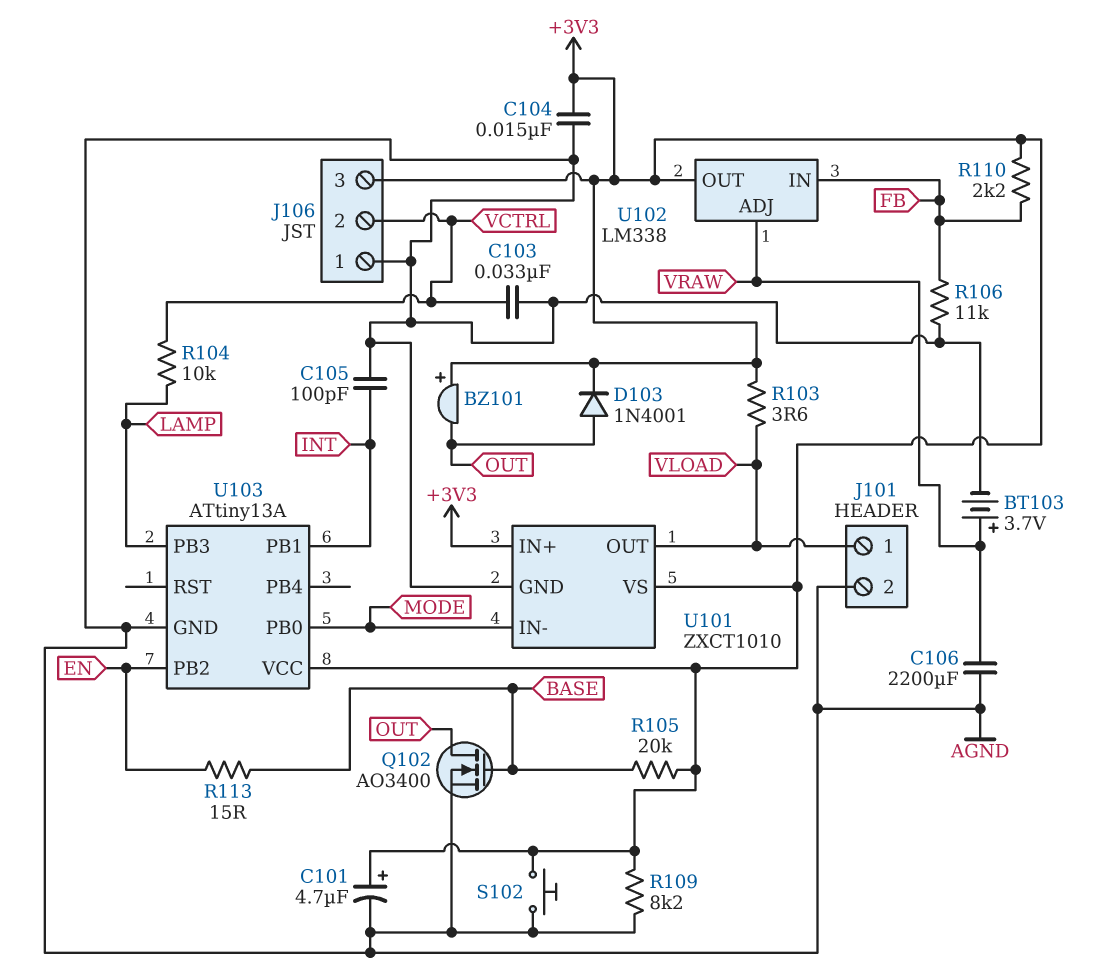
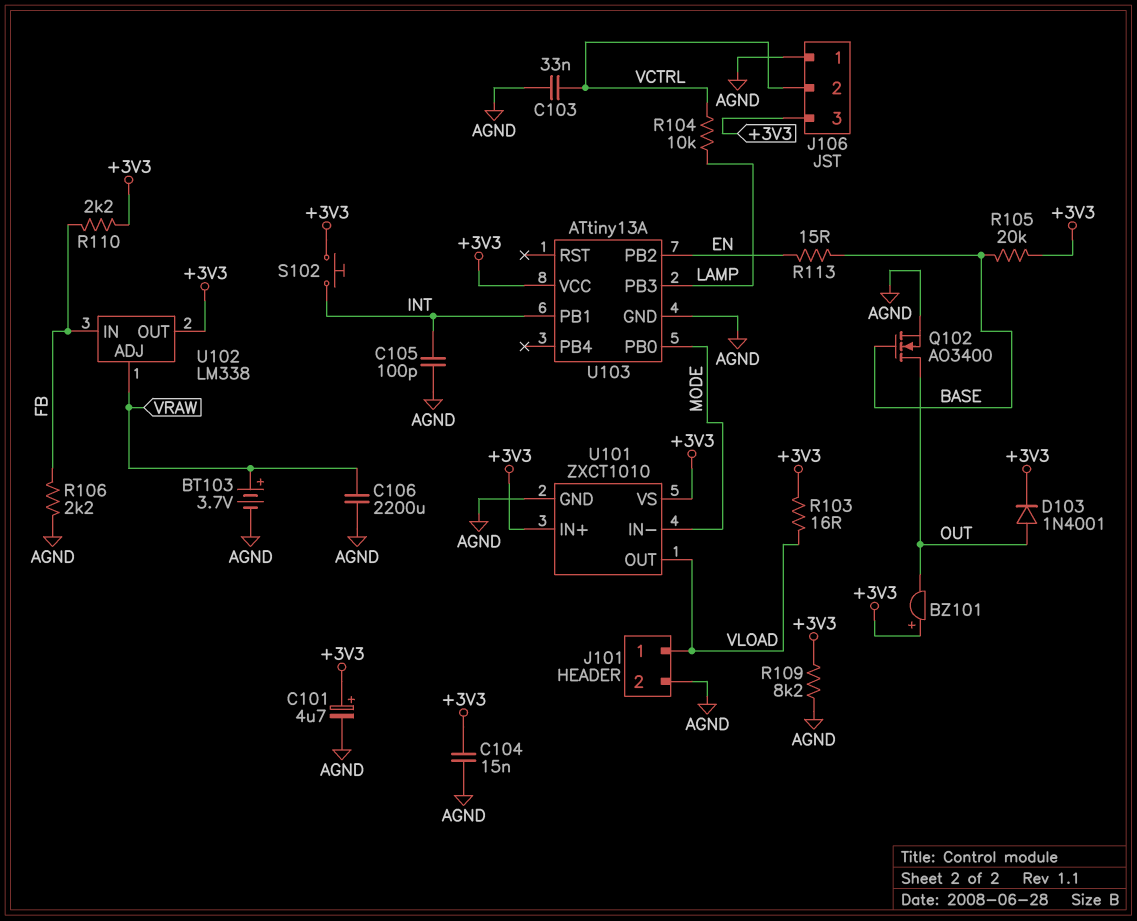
R103: 3.6 (+3V3, VLOAD) -> 16 (+3V3, VLOAD)
R106: 11k (AGND, FB) -> 2.2k (AGND, FB)
S102: button (+3V3, AGND) -> button (+3V3, INT)

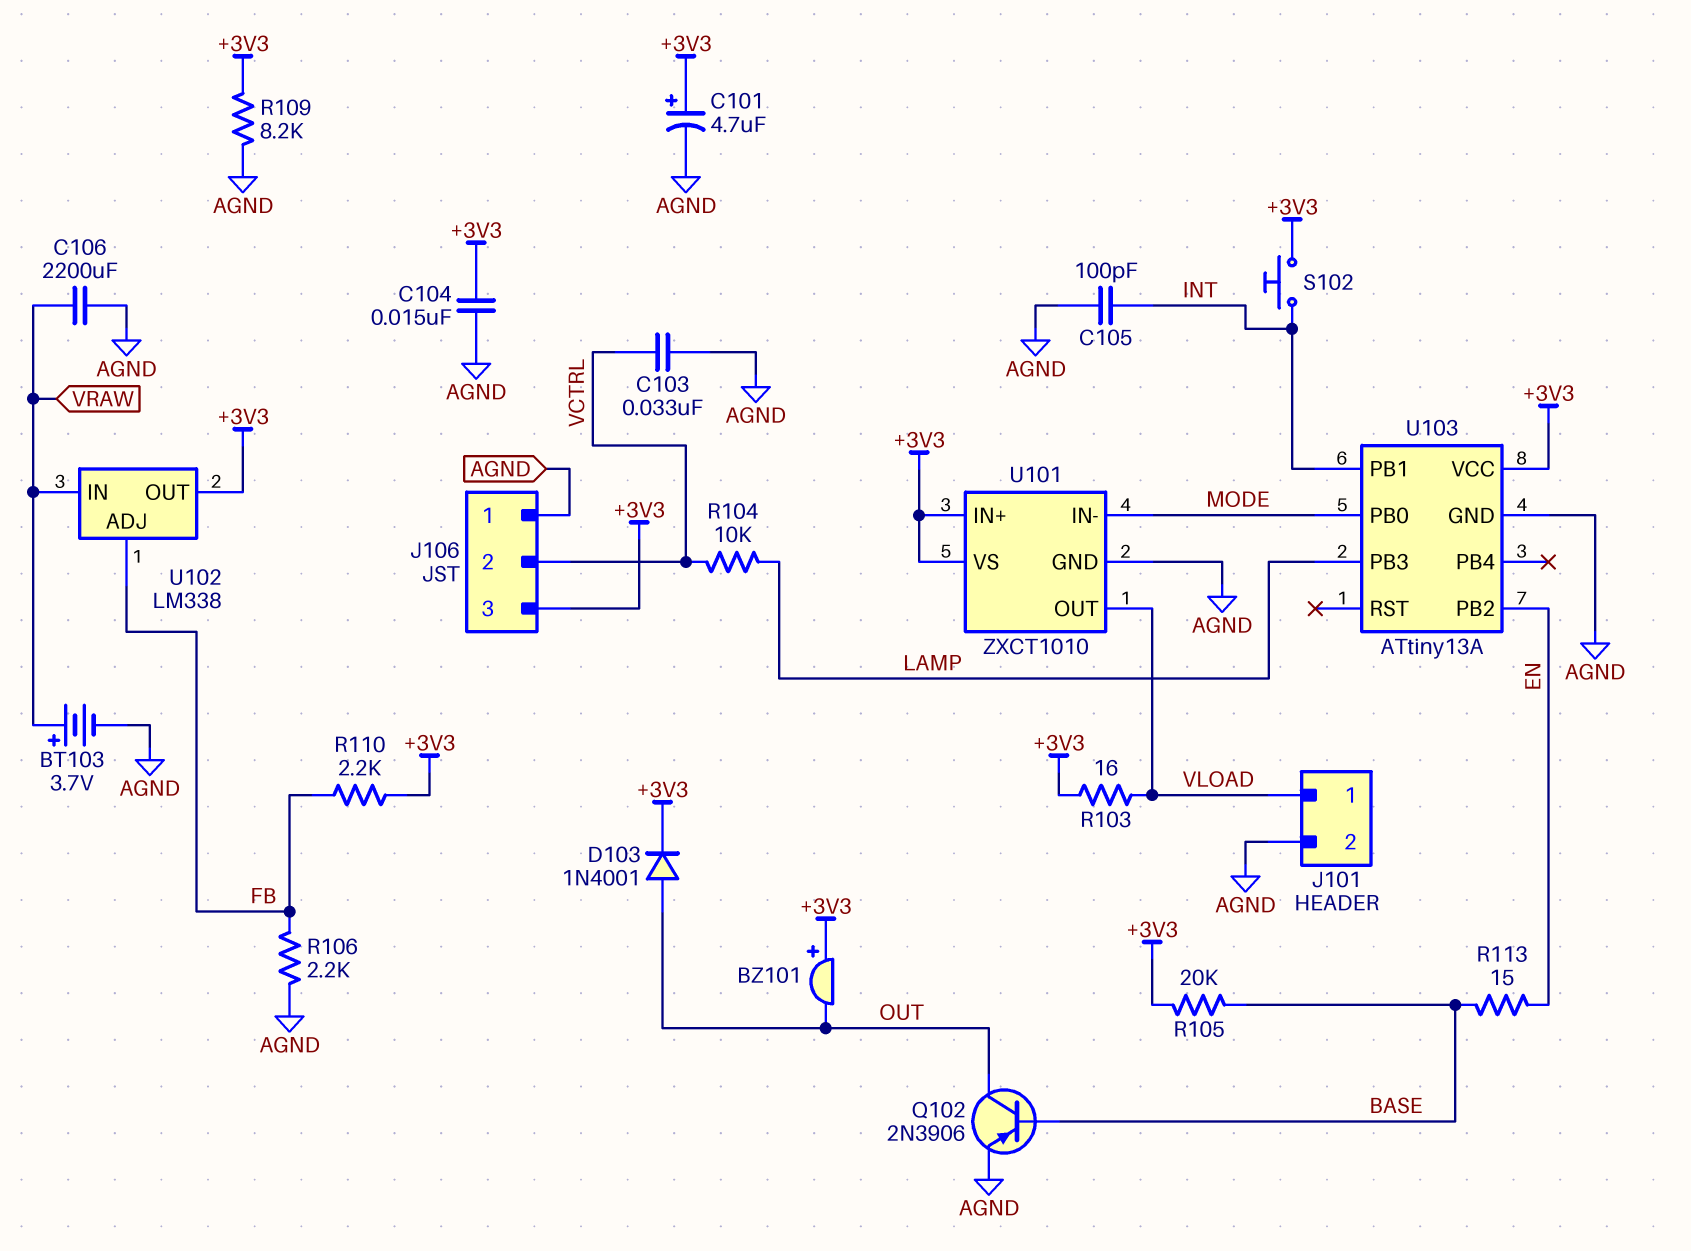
Q102: NMOS AO3400 (G BASE, D OUT, S AGND) -> PNP 2N3906 (B BASE, C OUT, E AGND)
U102 pin ADJ: VRAW -> FB
U102 pin IN: FB -> VRAW

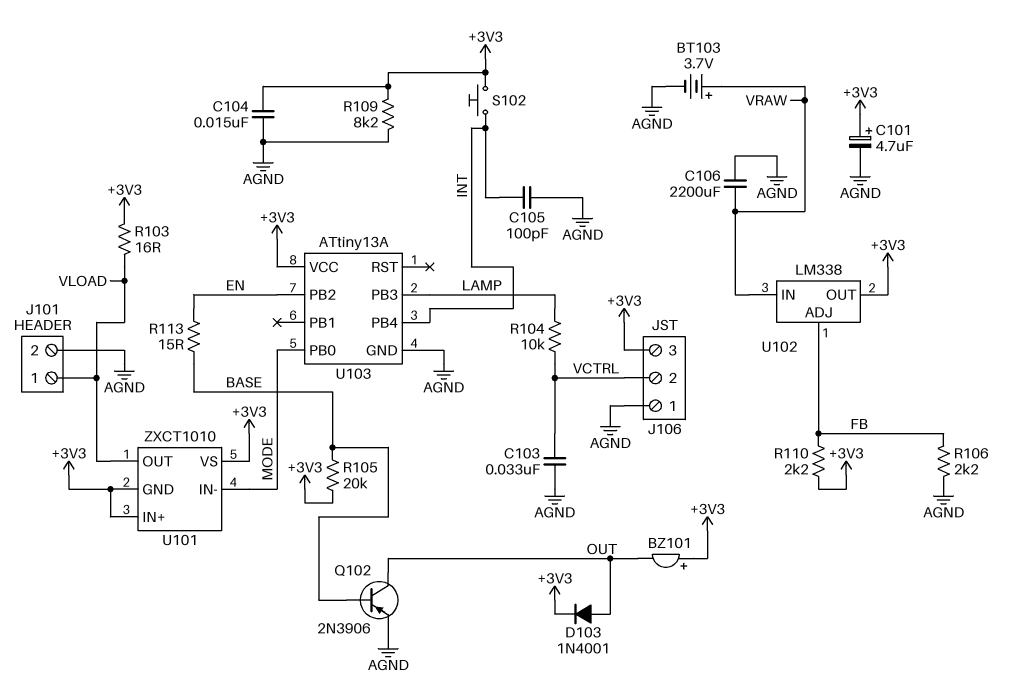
U101 pin GND: AGND -> +3V3
U103 pin PB1: INT -> none
U103 pin PB4: none -> INT

